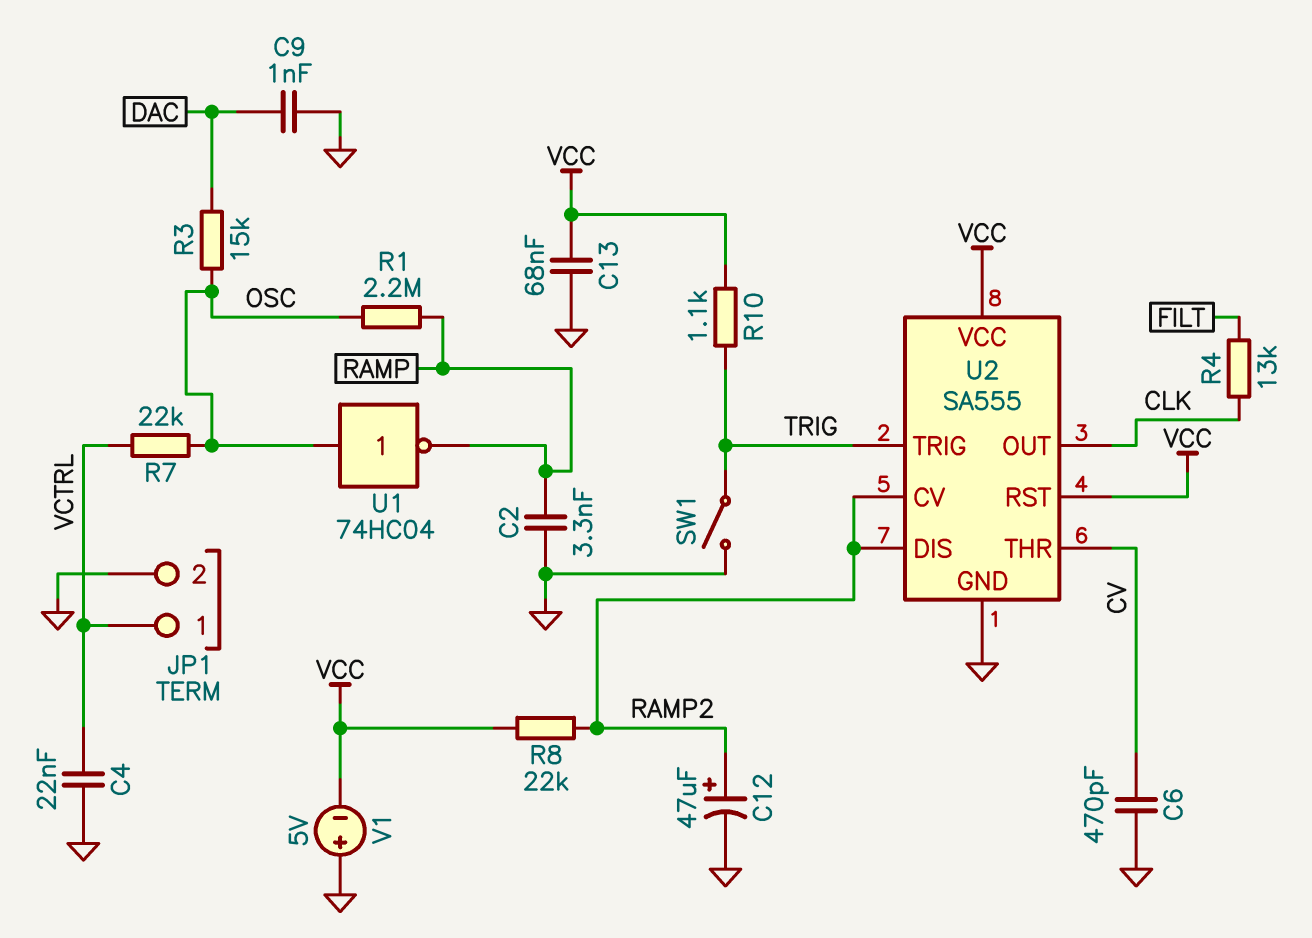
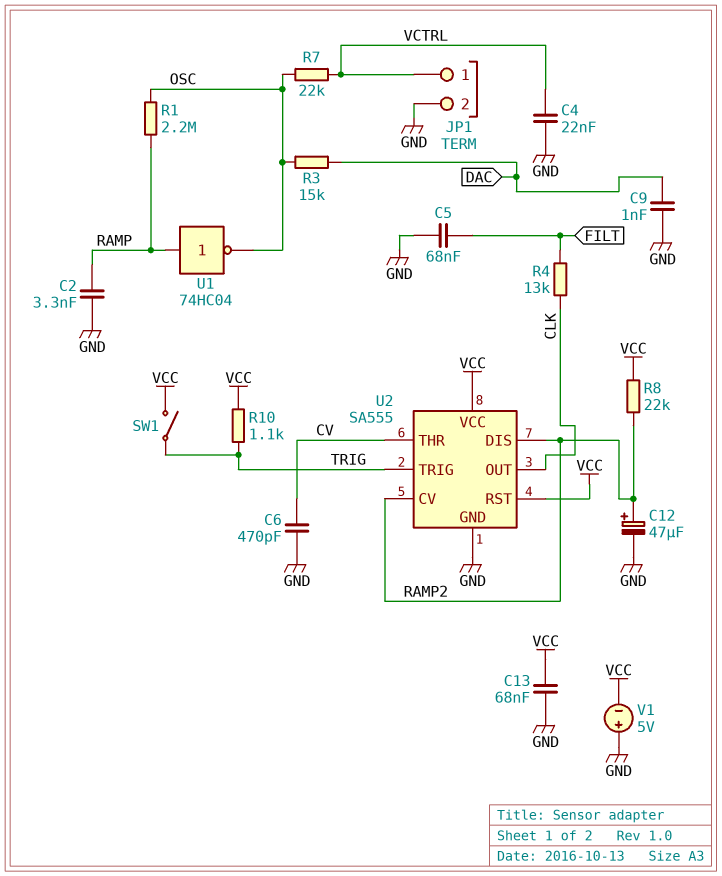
C5: none -> 68nF (FILT, GND)
SW1: switch (GND, TRIG) -> switch (TRIG, VCC)
U1: NOT 74HC04 (in OSC, out RAMP) -> NOT 74HC04 (in RAMP, out OSC)

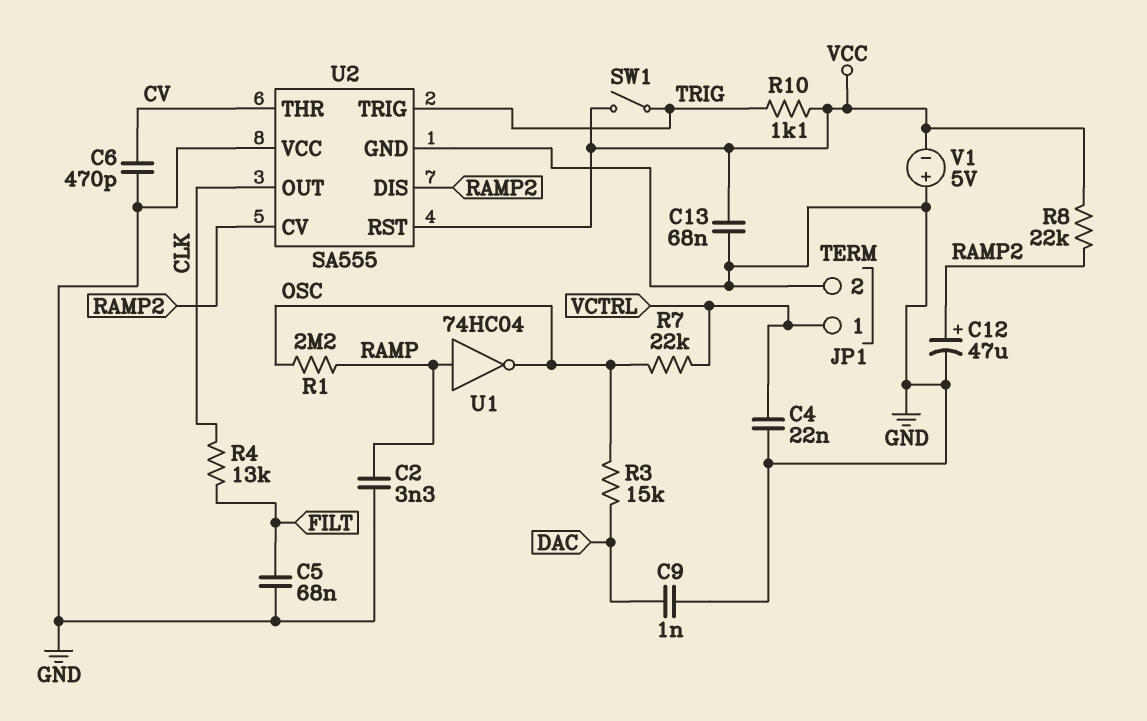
U2 pin VCC: VCC -> GND

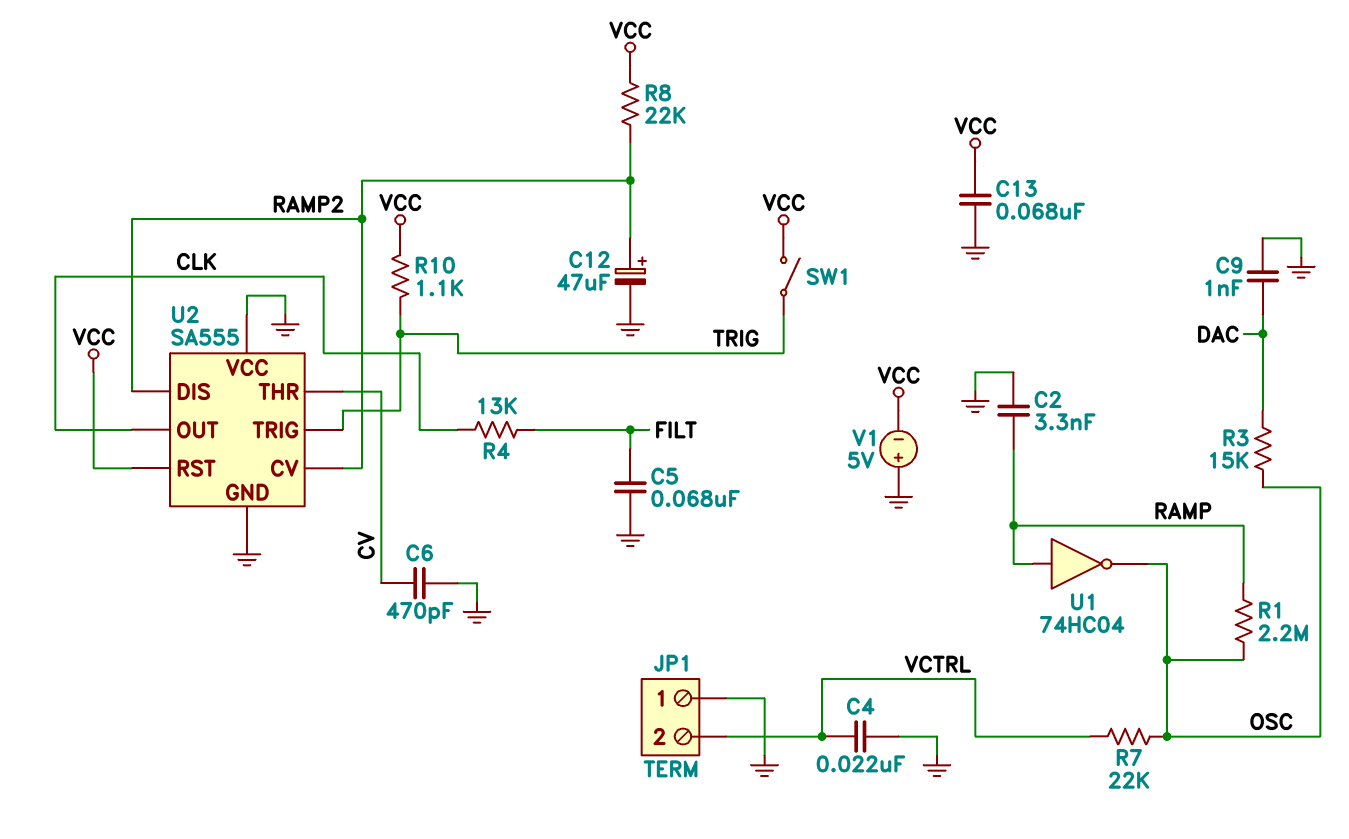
JP1 pin 1: VCTRL -> GND
JP1 pin 2: GND -> VCTRL

